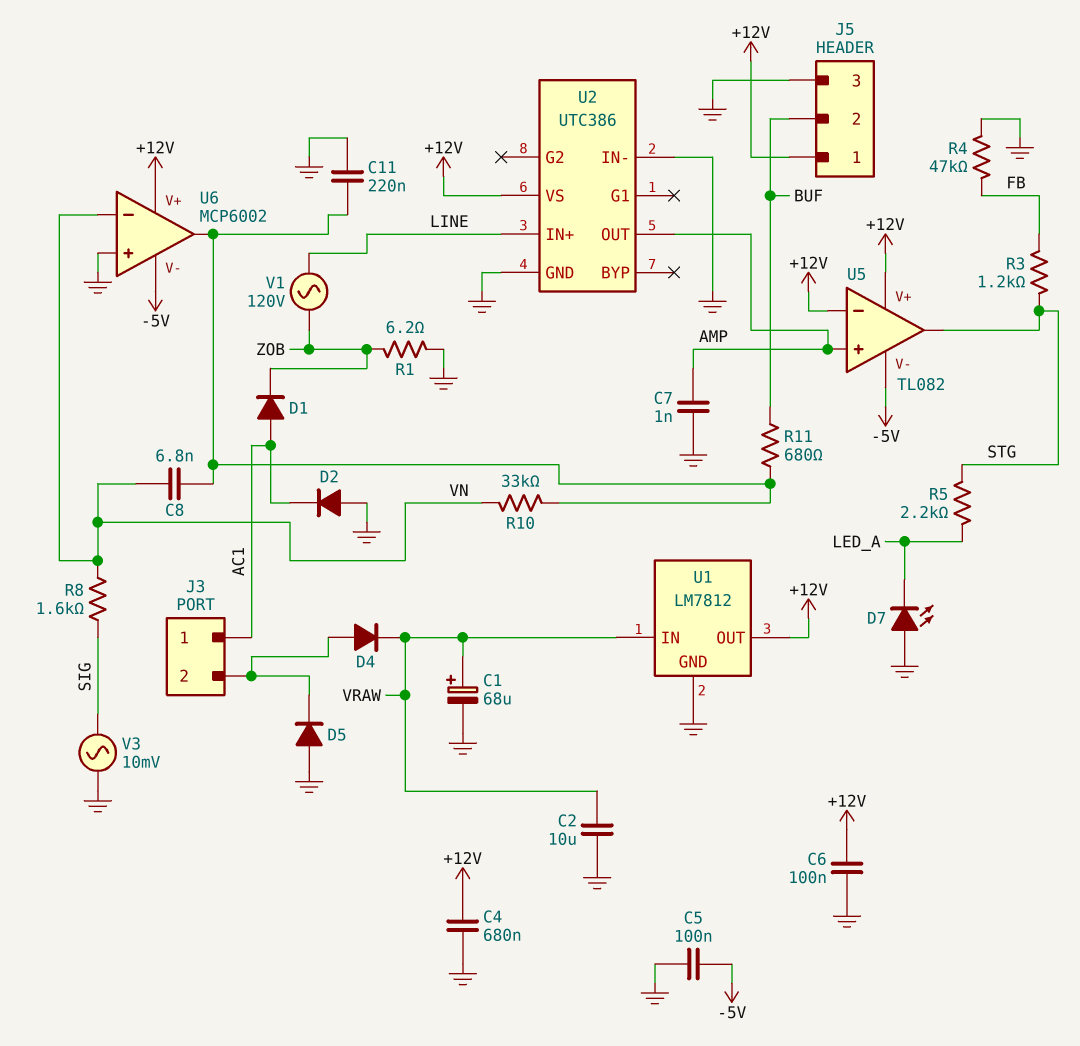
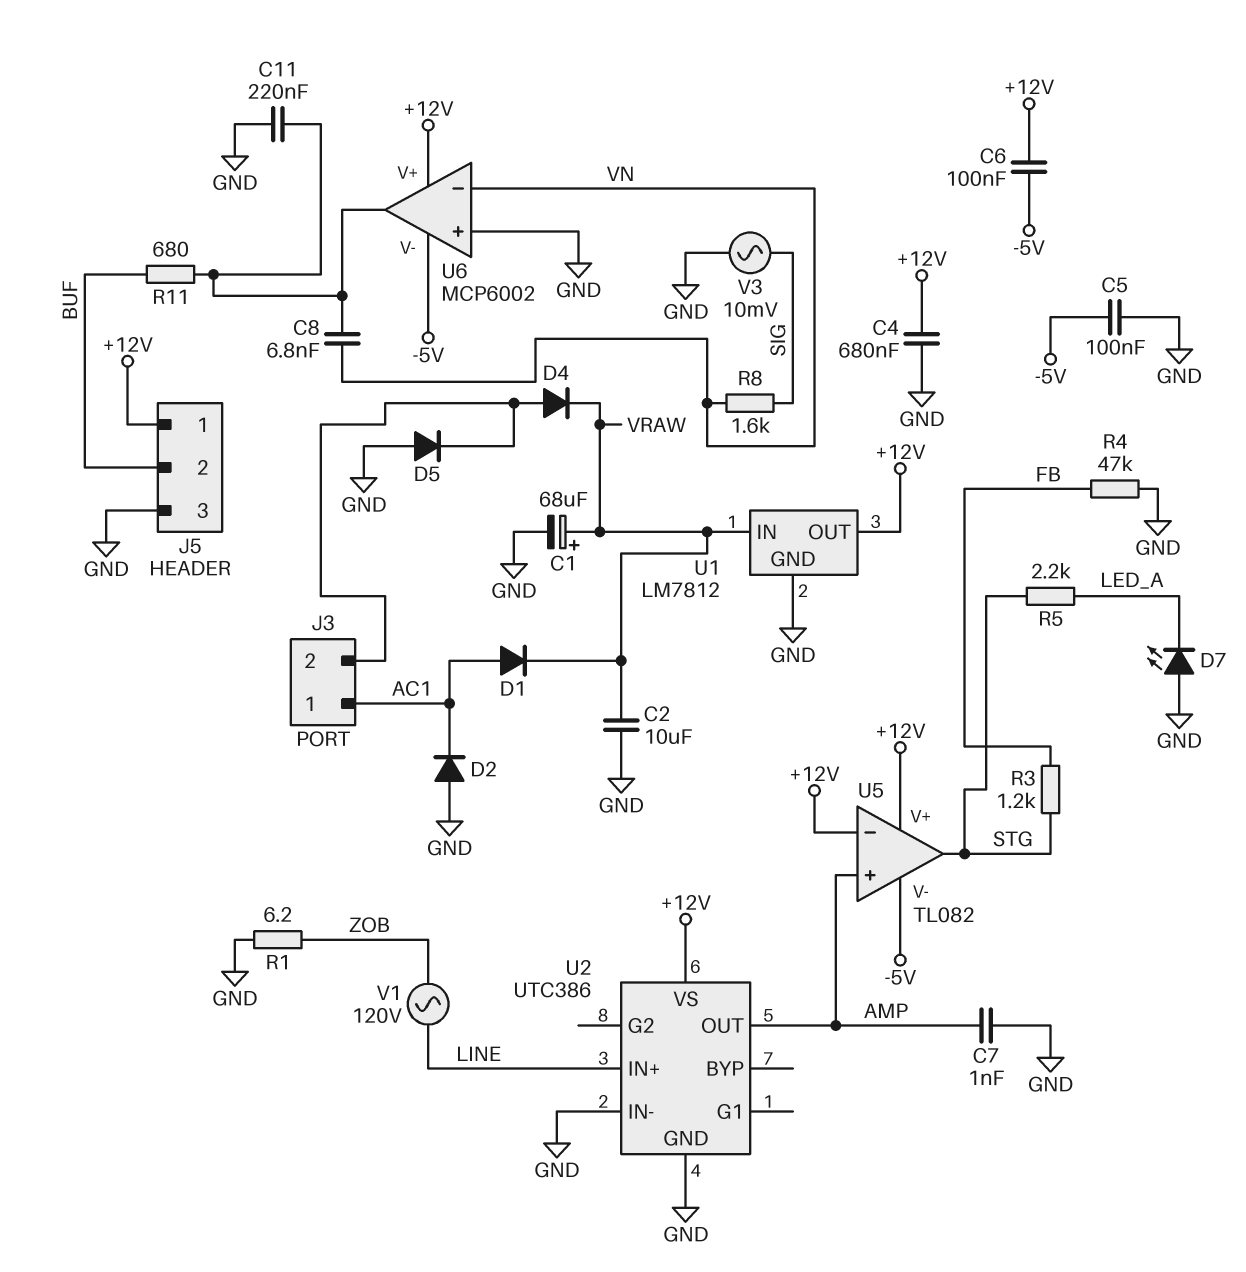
C6: 100nF (+12V, GND) -> 100nF (+12V, -5V)
D1: diode (A AC1, K ZOB) -> diode (A AC1, K VRAW)
R10: 33k (U6/out, VN) -> none

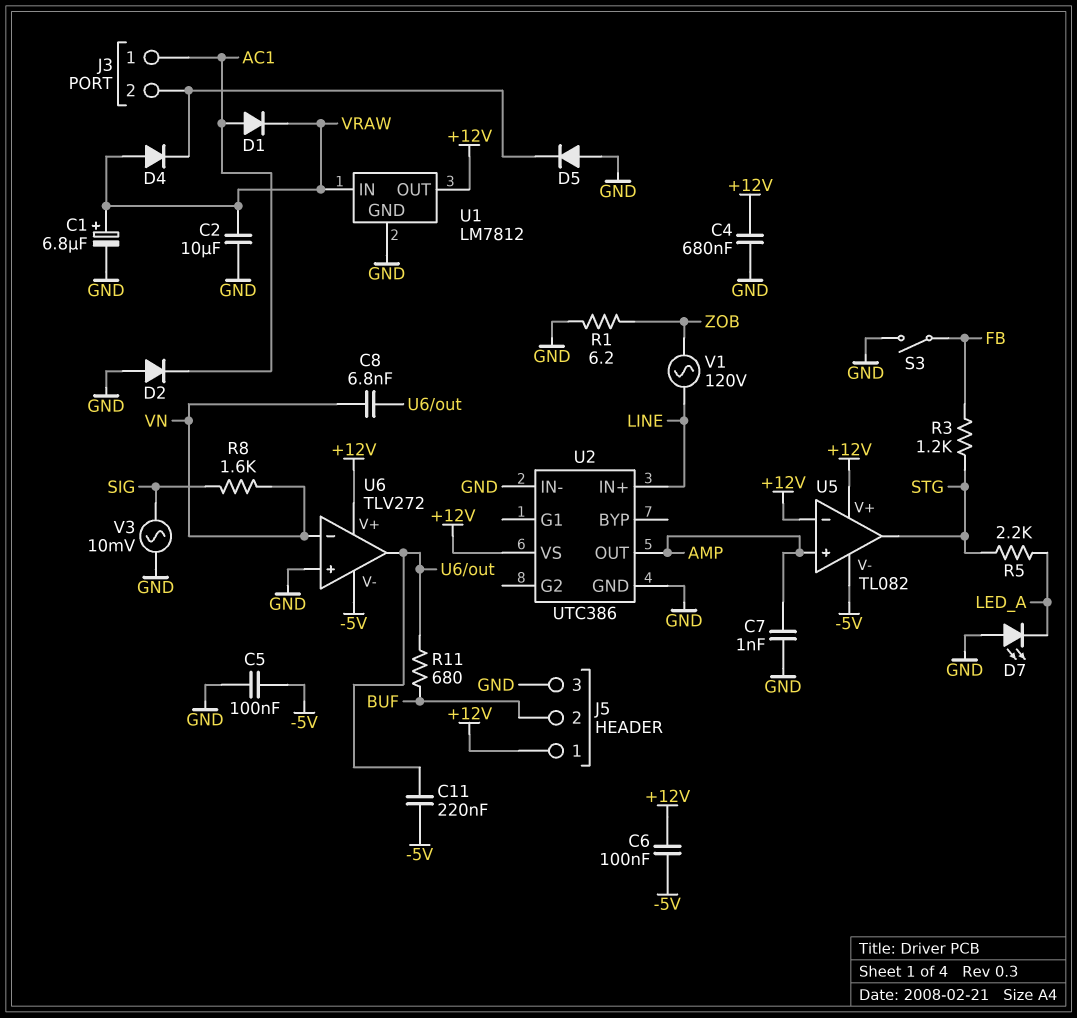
C1: 68uF (plus VRAW, minus GND) -> 6.8uF (plus VRAW, minus GND)
C11: 220nF (GND, U6/out) -> 220nF (-5V, U6/out)
D4: diode (A J3/2, K VRAW) -> diode (A VRAW, K J3/2)
R4: 47k (FB, GND) -> none
S3: none -> switch (FB, GND)
U6: MCP6002 -> TLV272

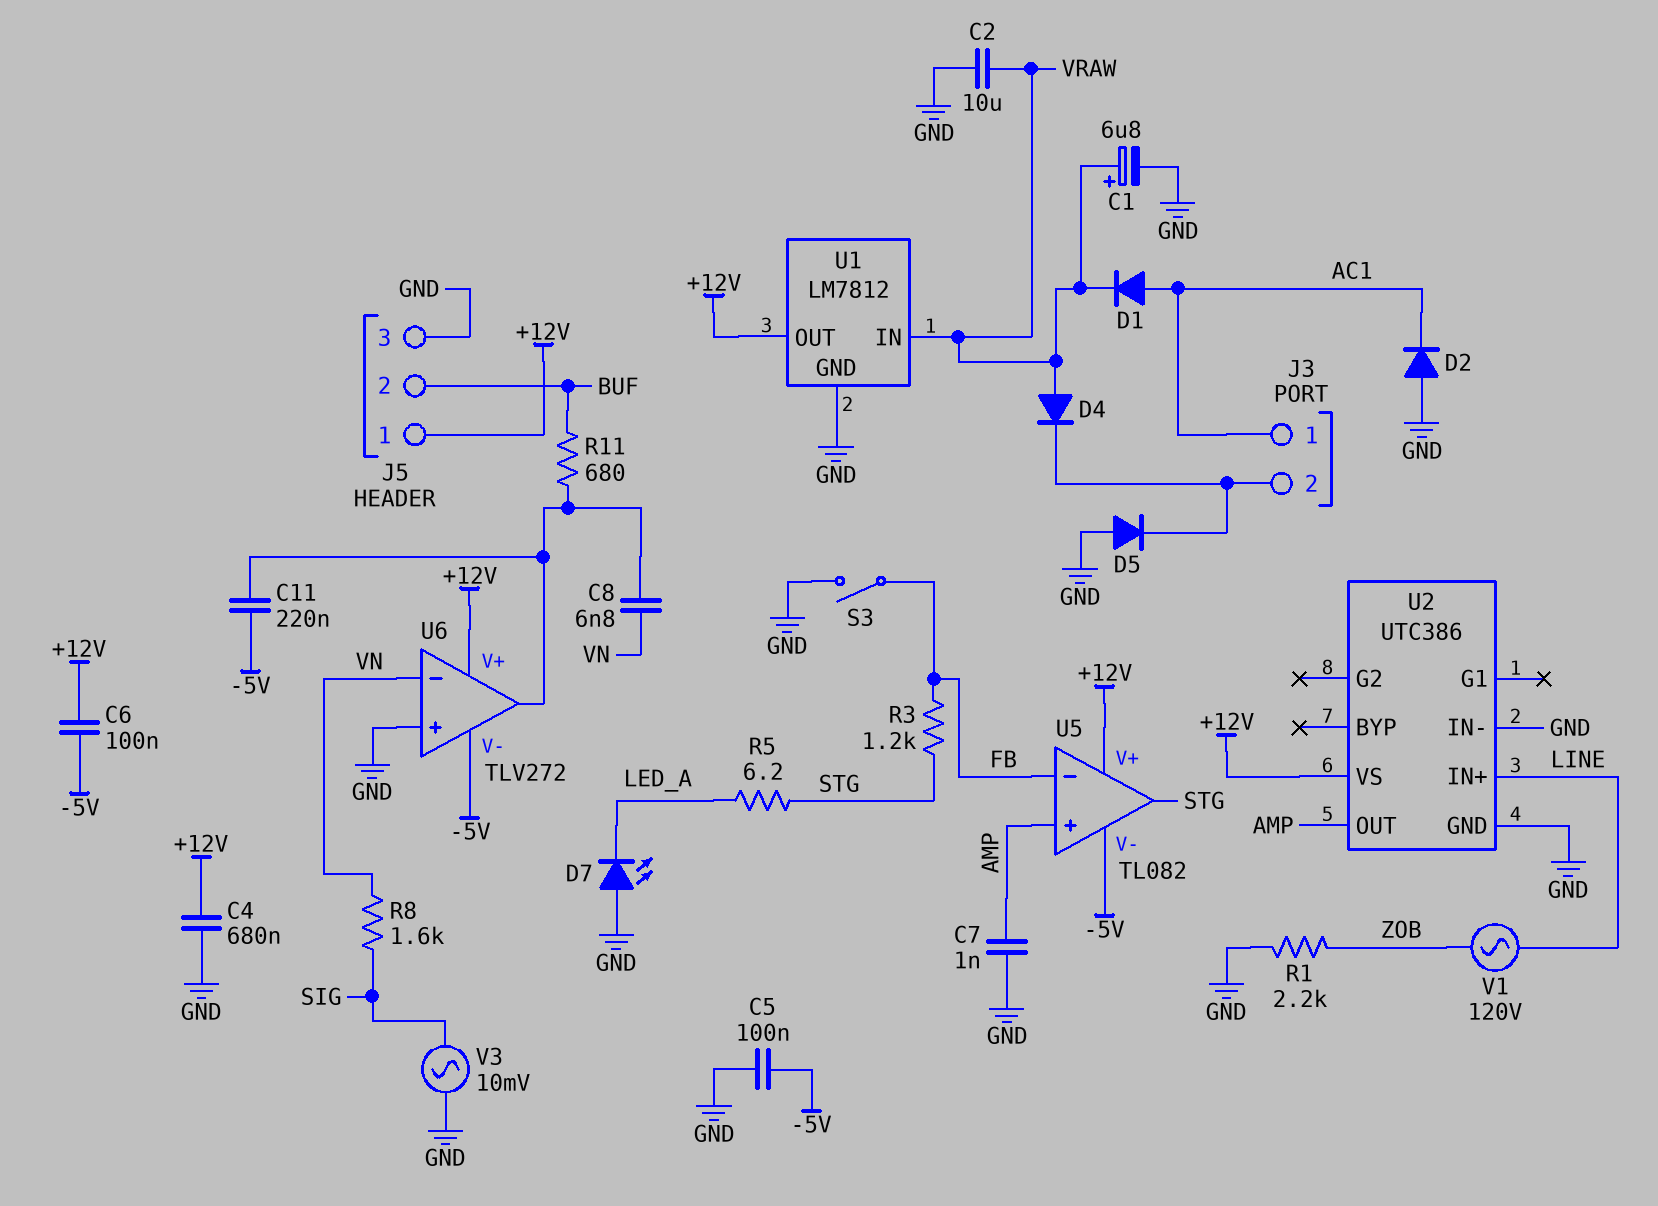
R1: 6.2 (GND, ZOB) -> 2.2k (GND, ZOB)
R5: 2.2k (LED_A, STG) -> 6.2 (LED_A, STG)
U5 pin in-: +12V -> FB

